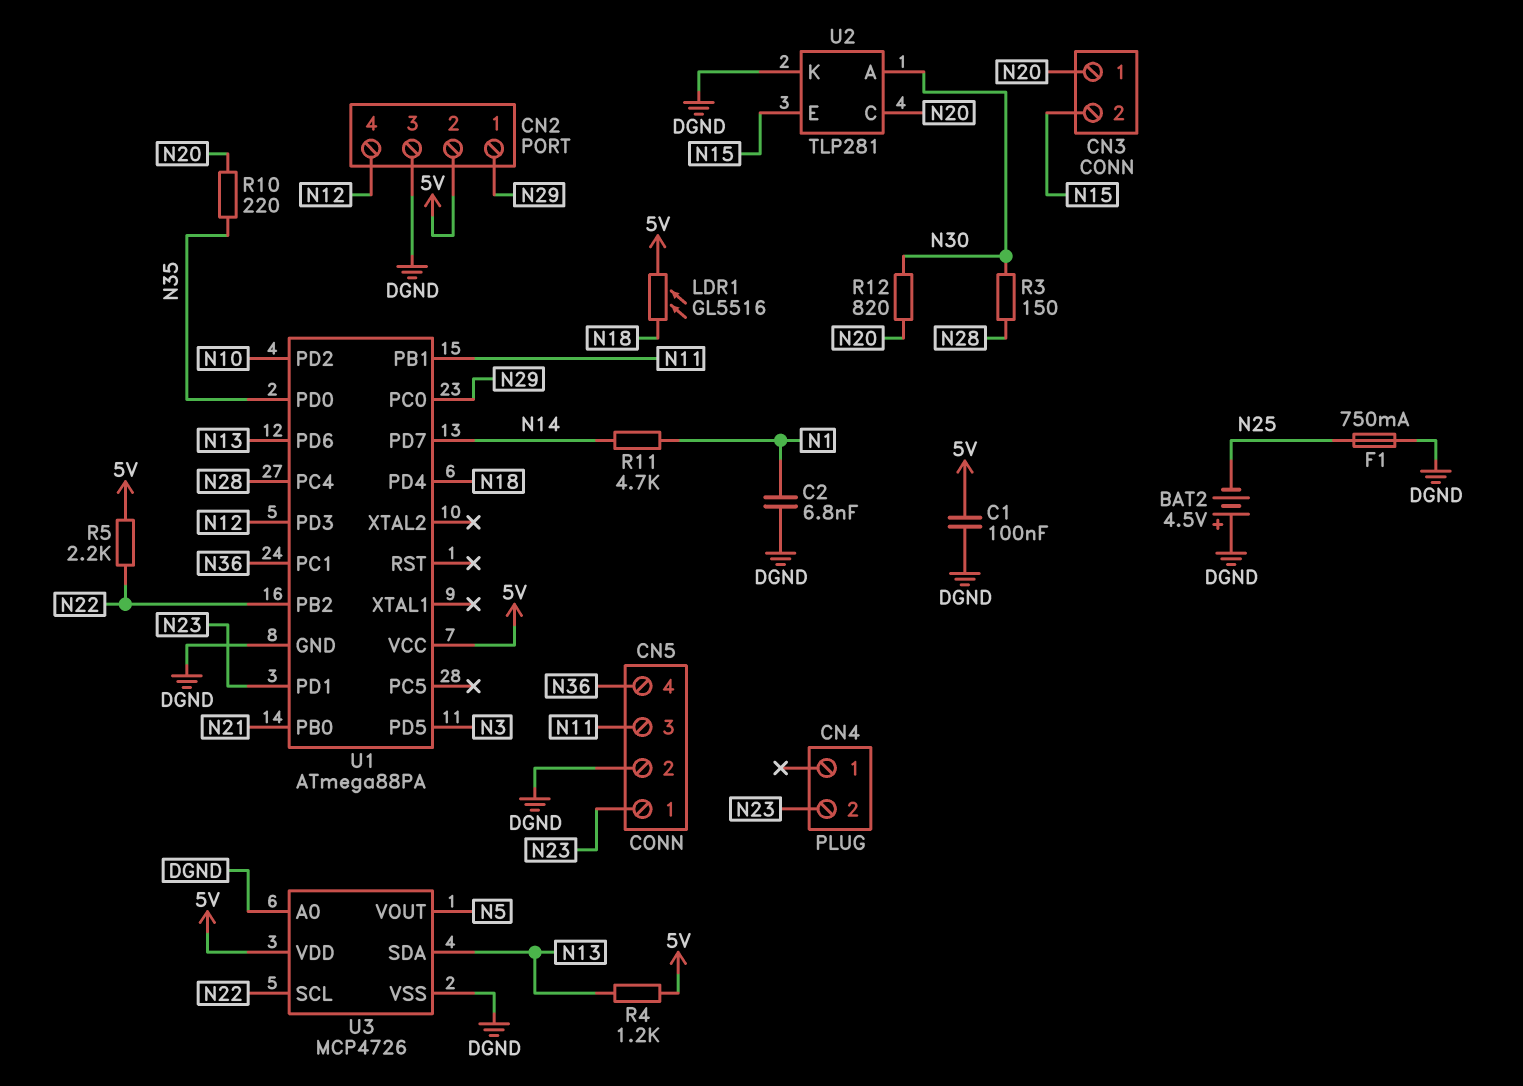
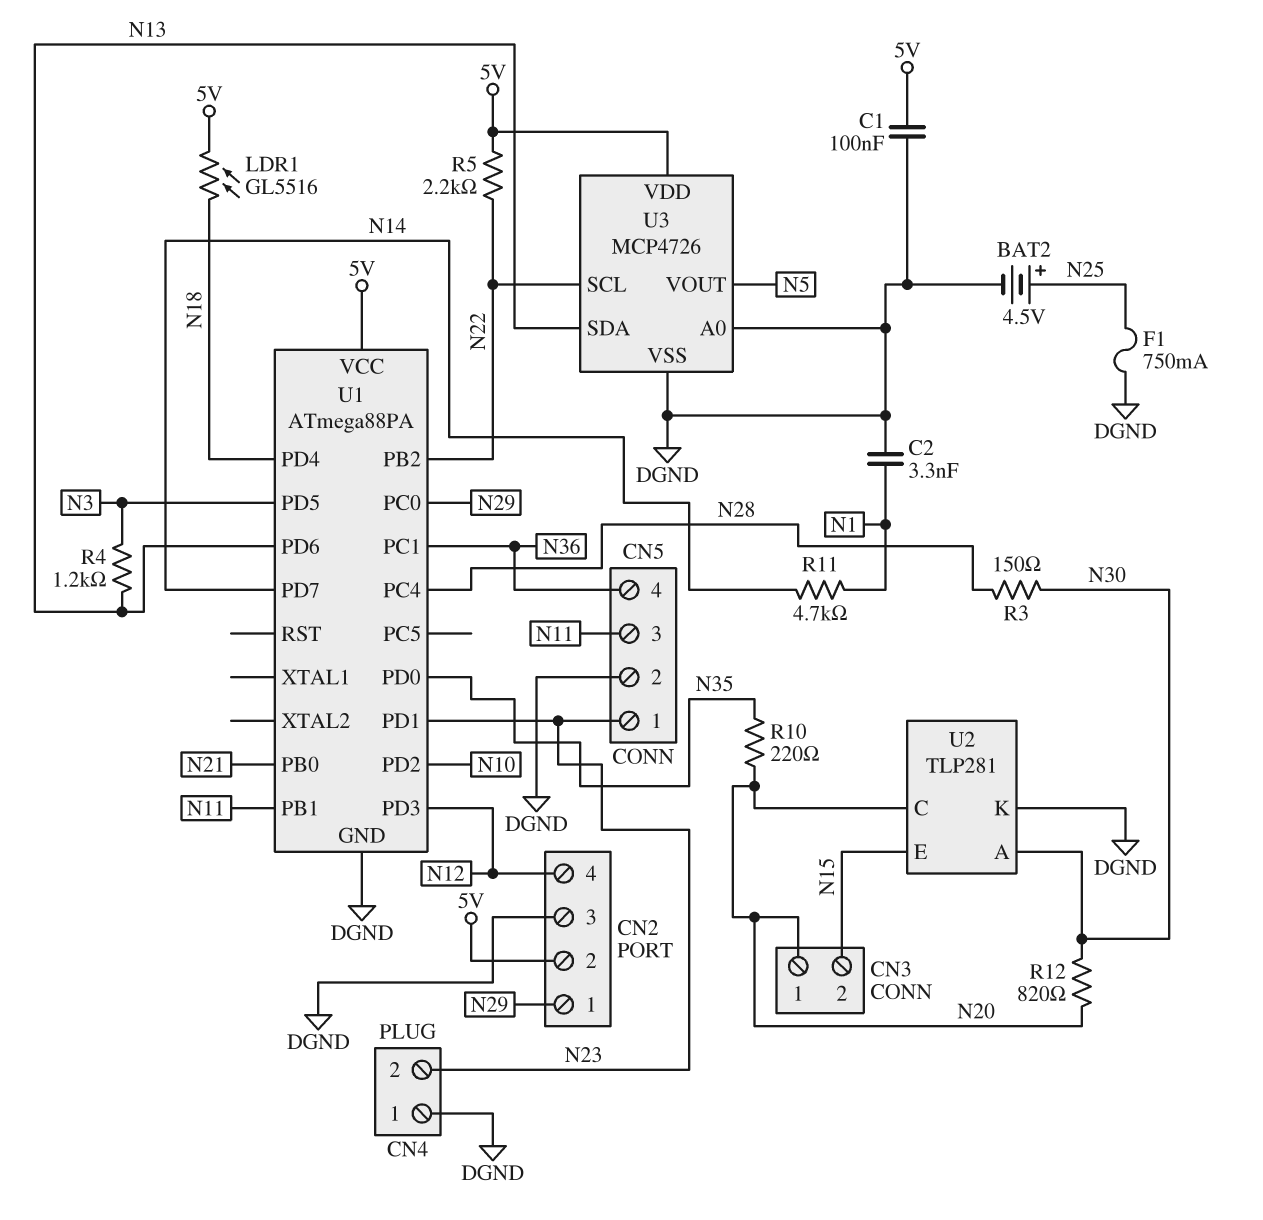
BAT2: 4.5V (plus DGND, minus N25) -> 4.5V (plus N25, minus DGND)
C2: 6.8nF (DGND, N1) -> 3.3nF (DGND, N1)
CN4 pin 1: none -> DGND
R4: 1.2k (5V, N13) -> 1.2k (N3, N13)

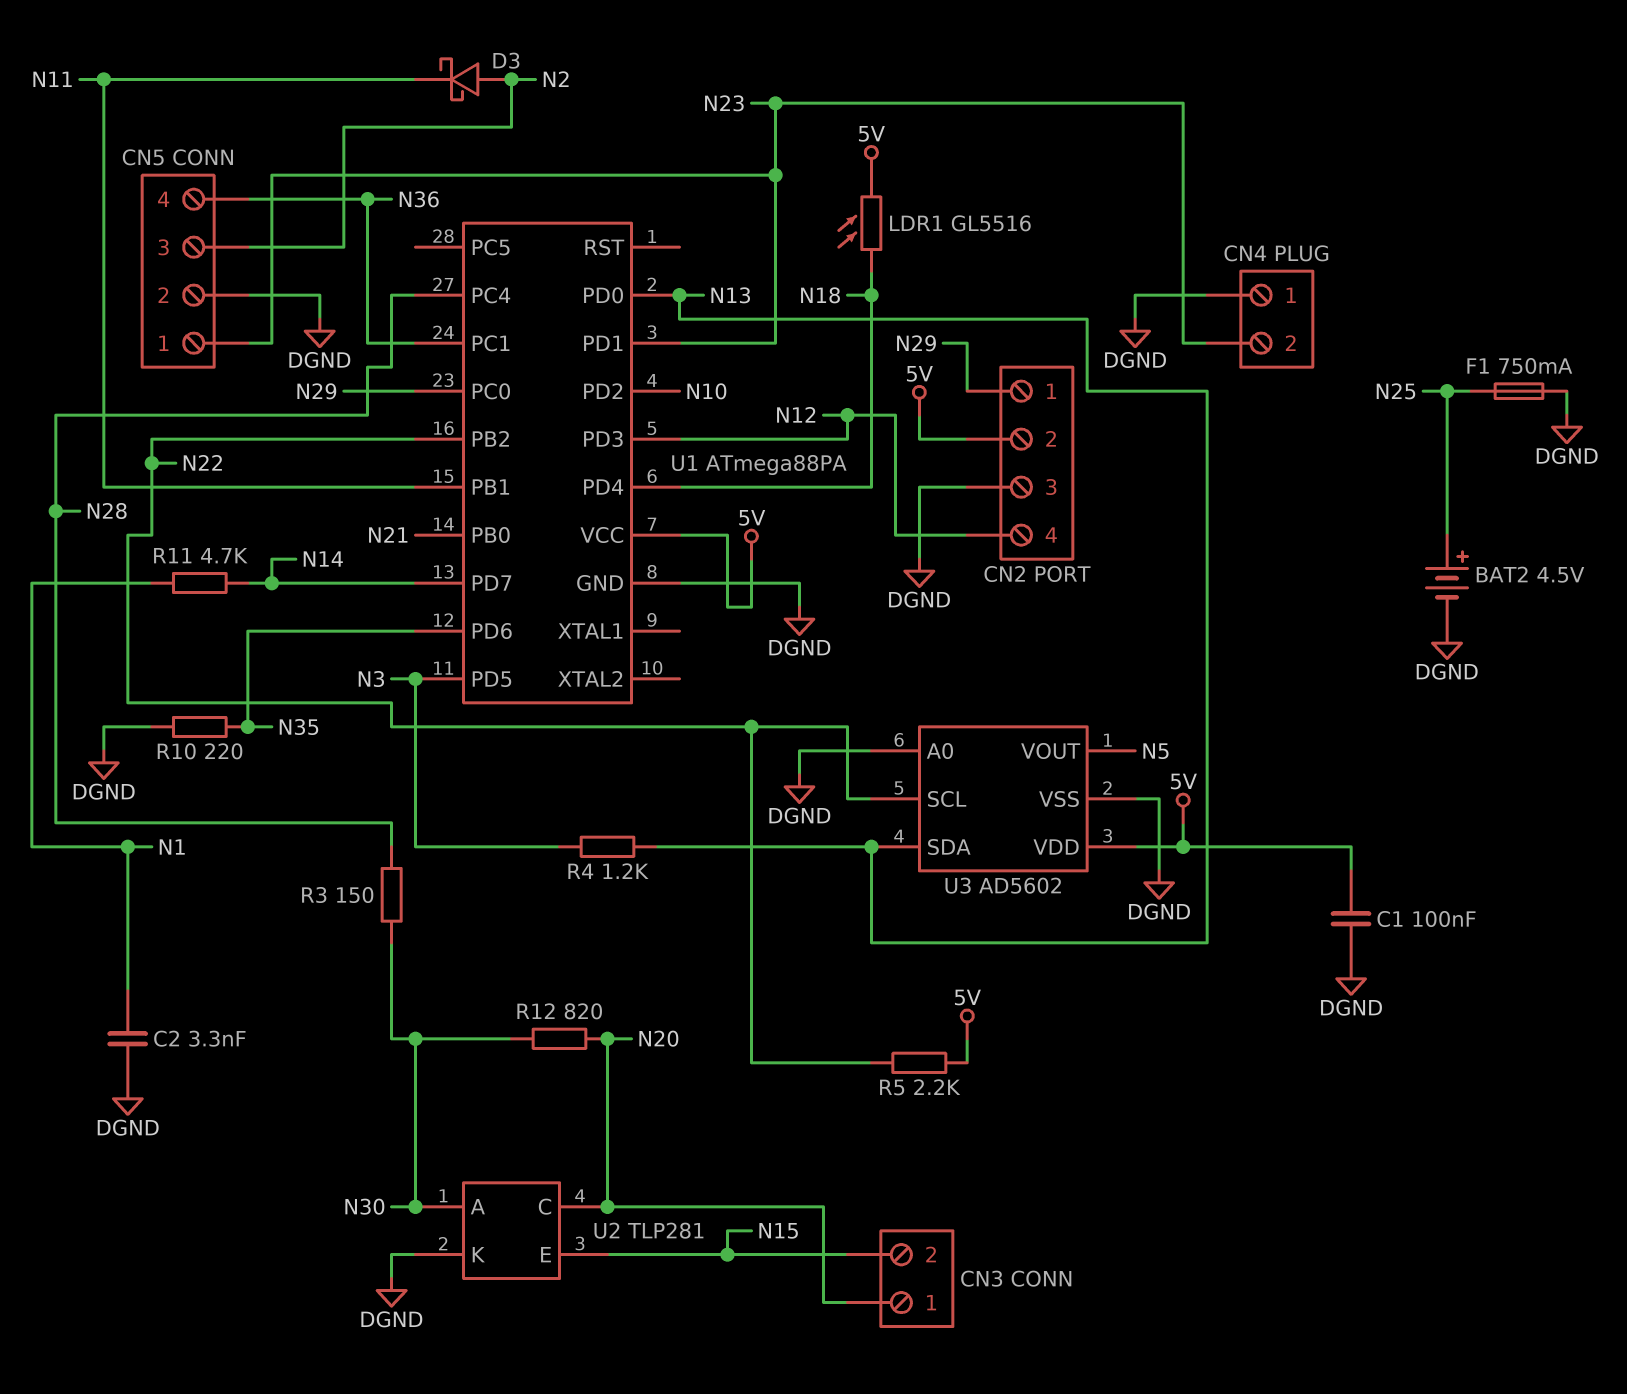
CN5 pin 3: N11 -> N2
D3: none -> schottky (A N2, K N11)
R10: 220 (N20, N35) -> 220 (DGND, N35)
U1 pin PD0: N35 -> N13
U1 pin PD6: N13 -> N35
U3: MCP4726 -> AD5602

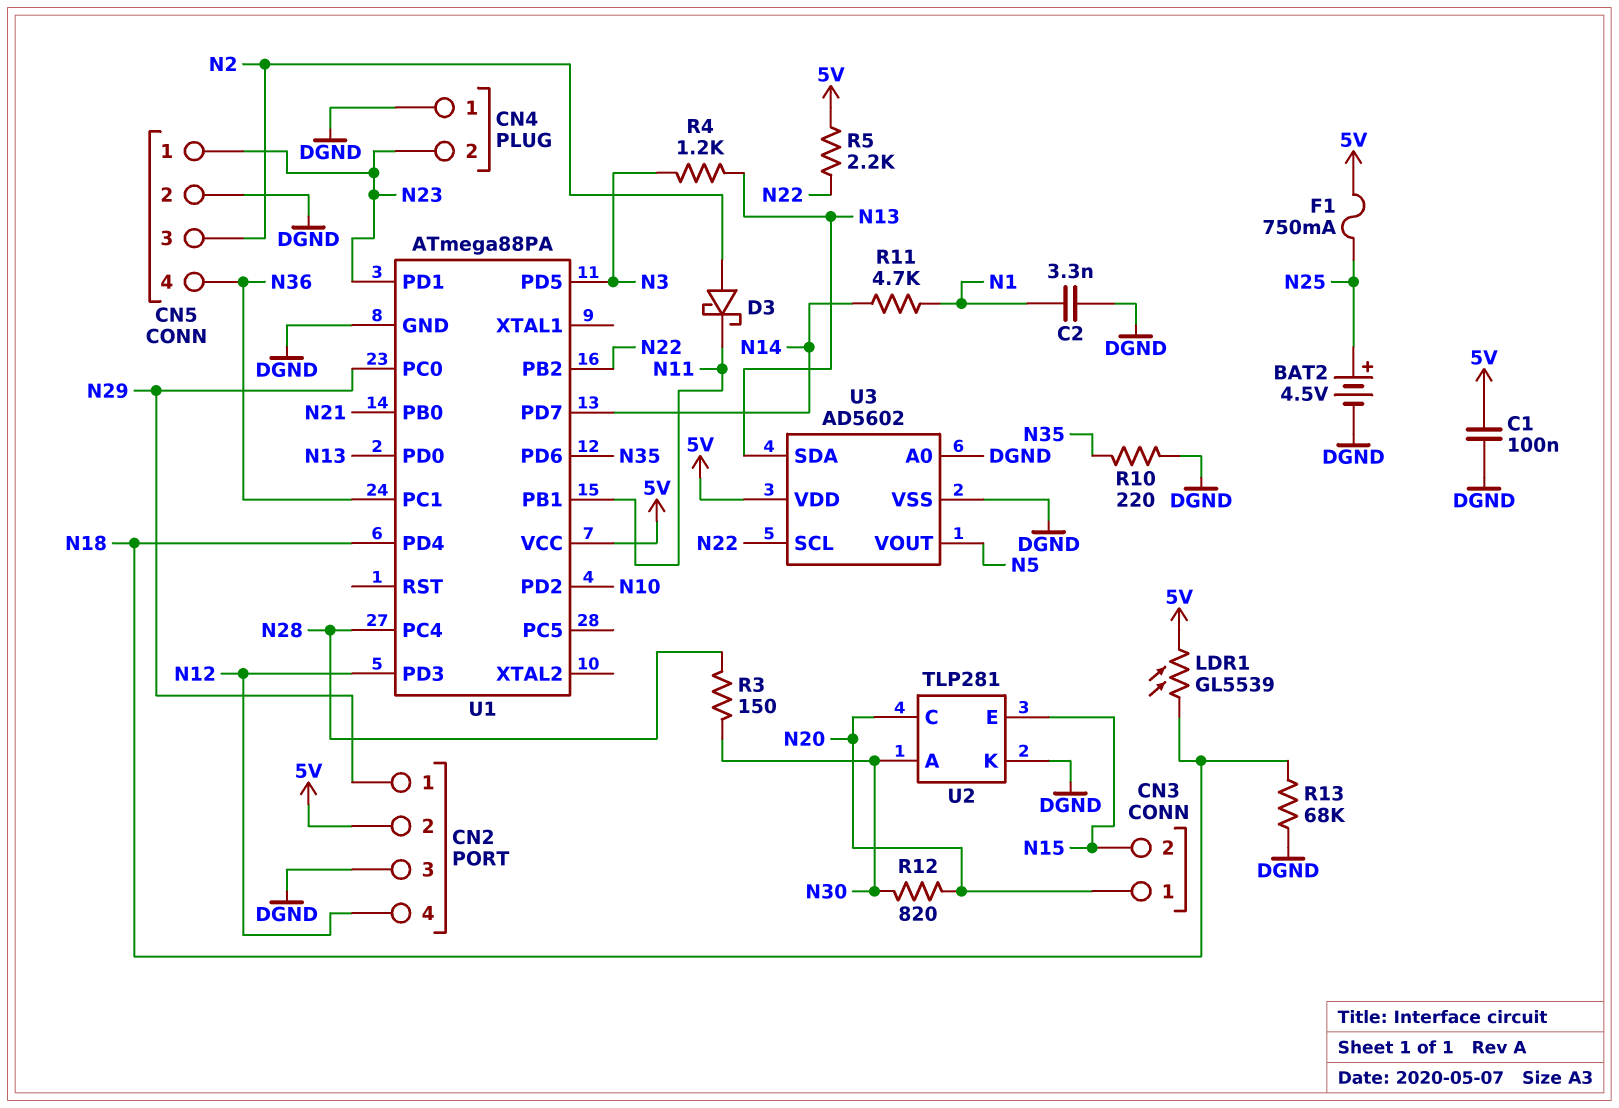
F1: 750mA (DGND, N25) -> 750mA (5V, N25)
LDR1: GL5516 (5V, N18) -> GL5539 (5V, N18)
R13: none -> 68k (DGND, N18)

